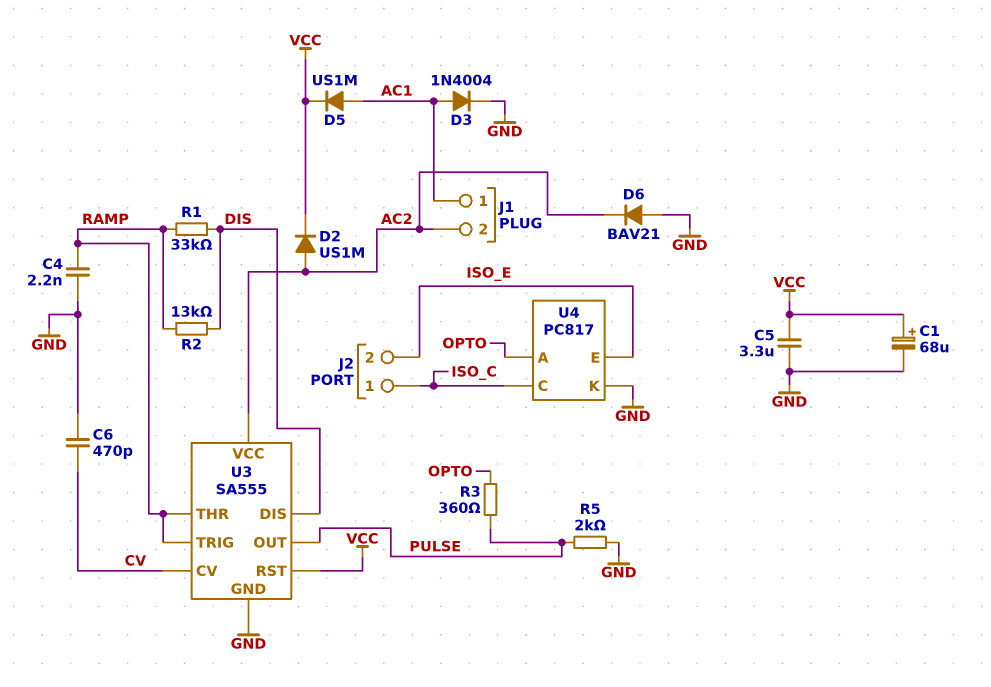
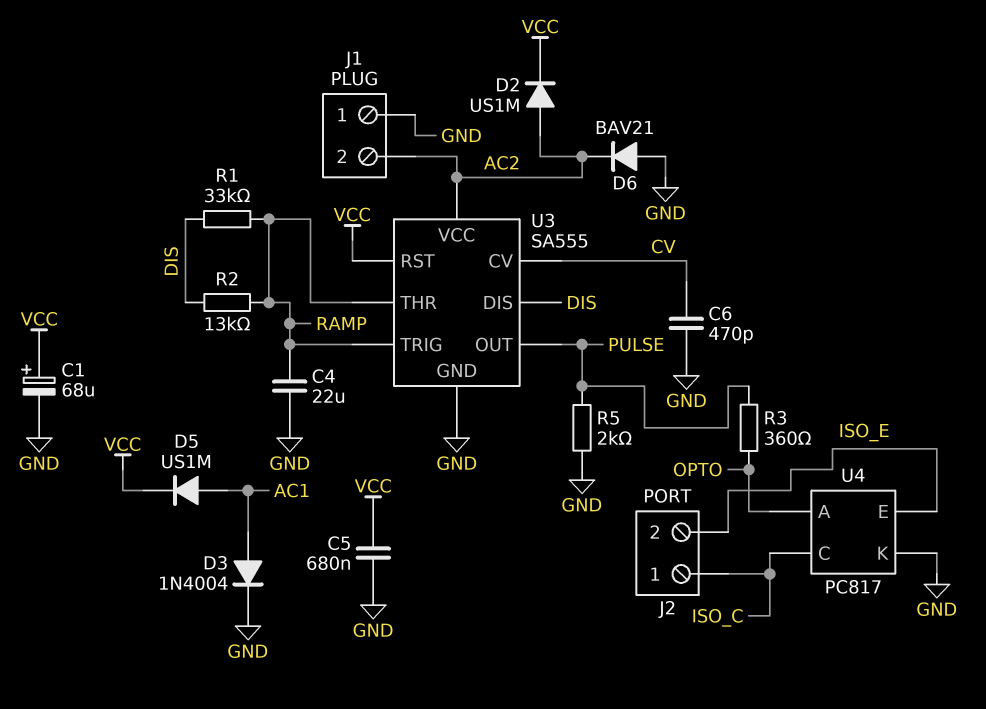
C4: 2.2nF (GND, RAMP) -> 22uF (GND, RAMP)
C5: 3.3uF (GND, VCC) -> 680nF (GND, VCC)
J1 pin 1: AC1 -> GND

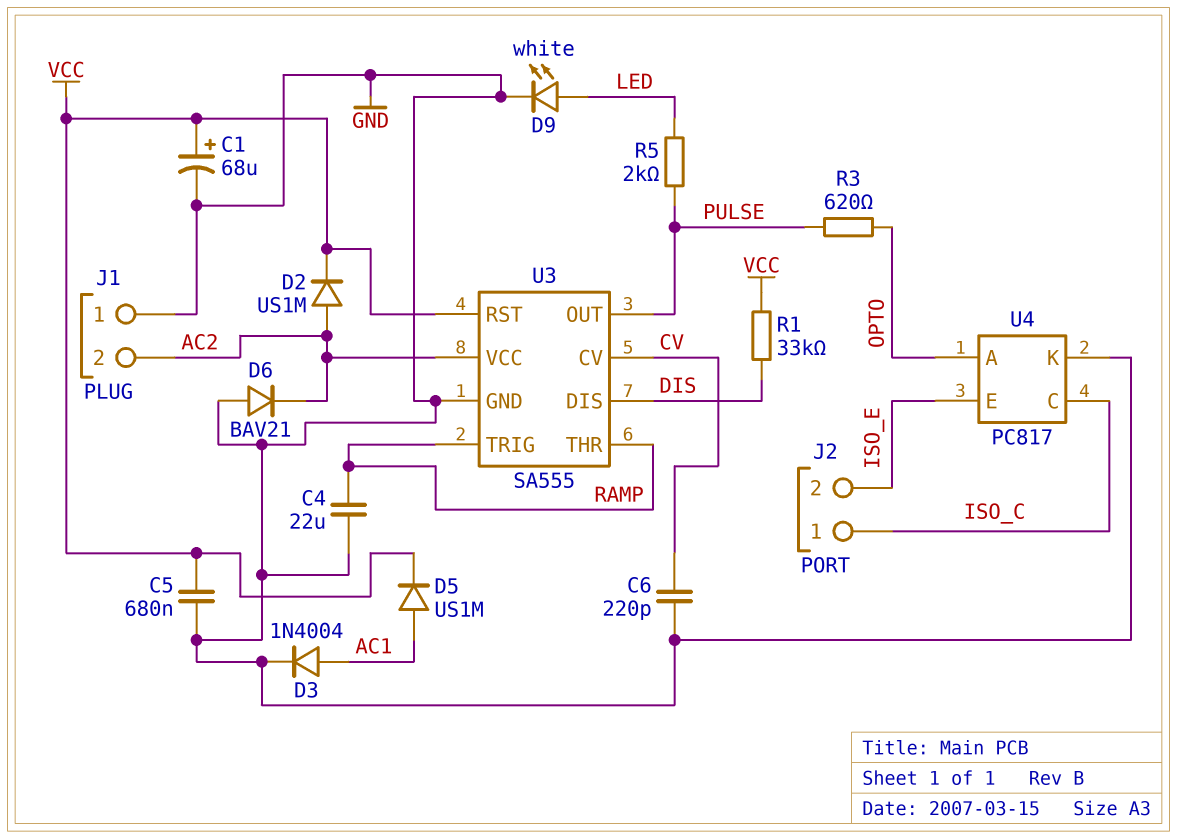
C6: 470pF (CV, GND) -> 220pF (CV, GND)
D9: none -> LED white (A LED, K GND)
R1: 33k (DIS, RAMP) -> 33k (DIS, VCC)
R2: 13k (DIS, RAMP) -> none
R3: 360 (OPTO, PULSE) -> 620 (OPTO, PULSE)
R5: 2k (GND, PULSE) -> 2k (LED, PULSE)

